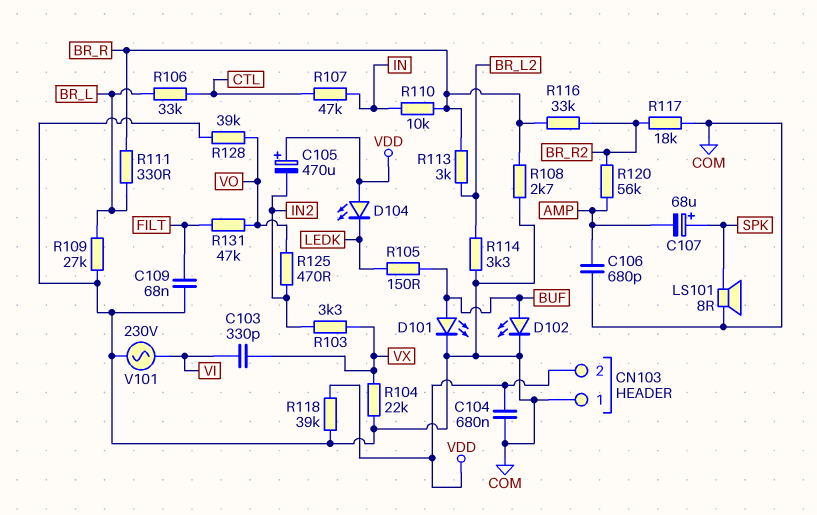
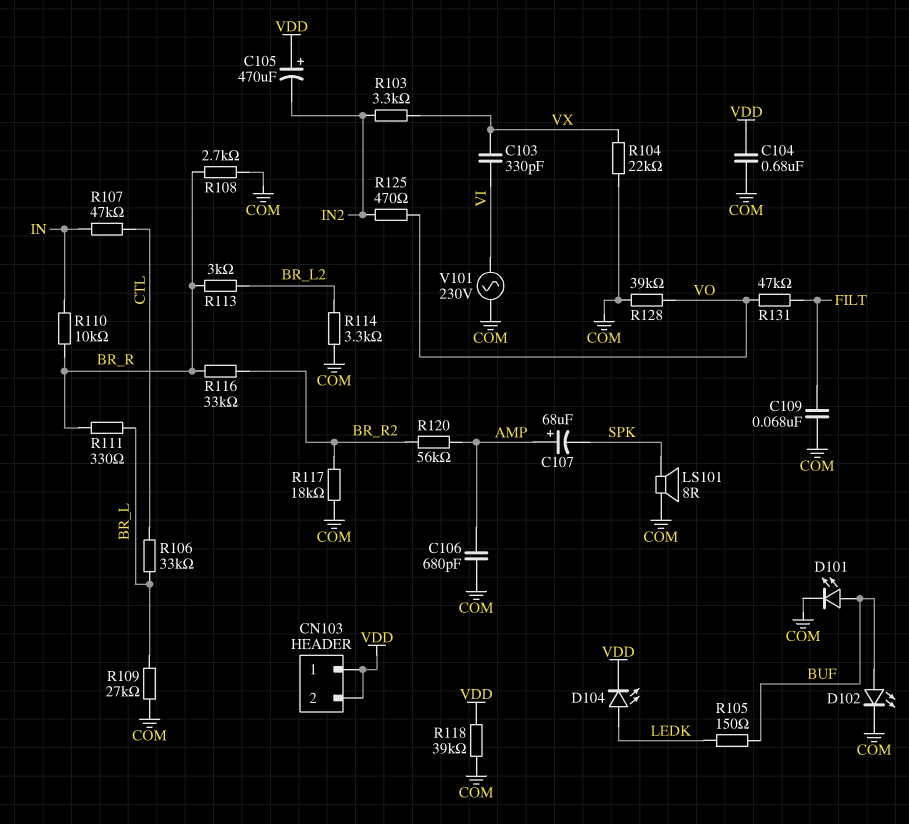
C107: 68uF (plus SPK, minus AMP) -> 68uF (plus AMP, minus SPK)
CN103 pin 1: COM -> VDD
D104: LED (A VDD, K LEDK) -> LED (A LEDK, K VDD)

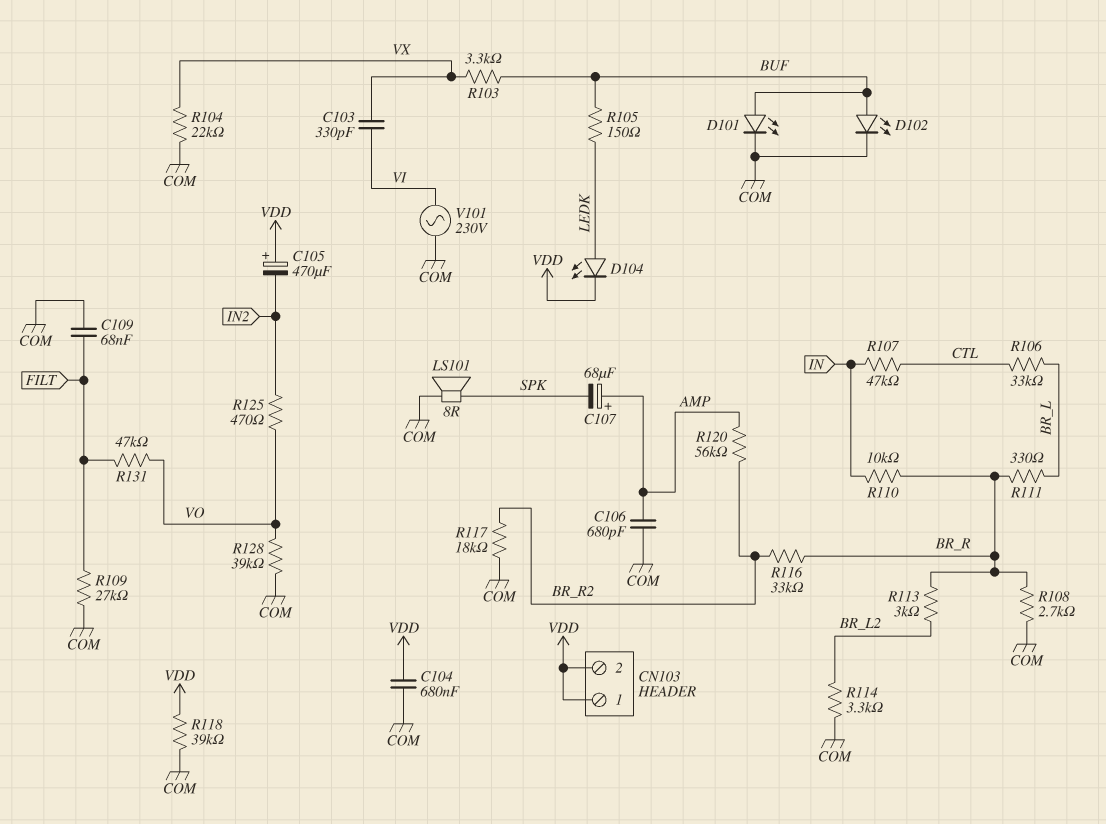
R103: 3.3k (IN2, VX) -> 3.3k (BUF, VX)
R109: 27k (BR_L, COM) -> 27k (COM, FILT)

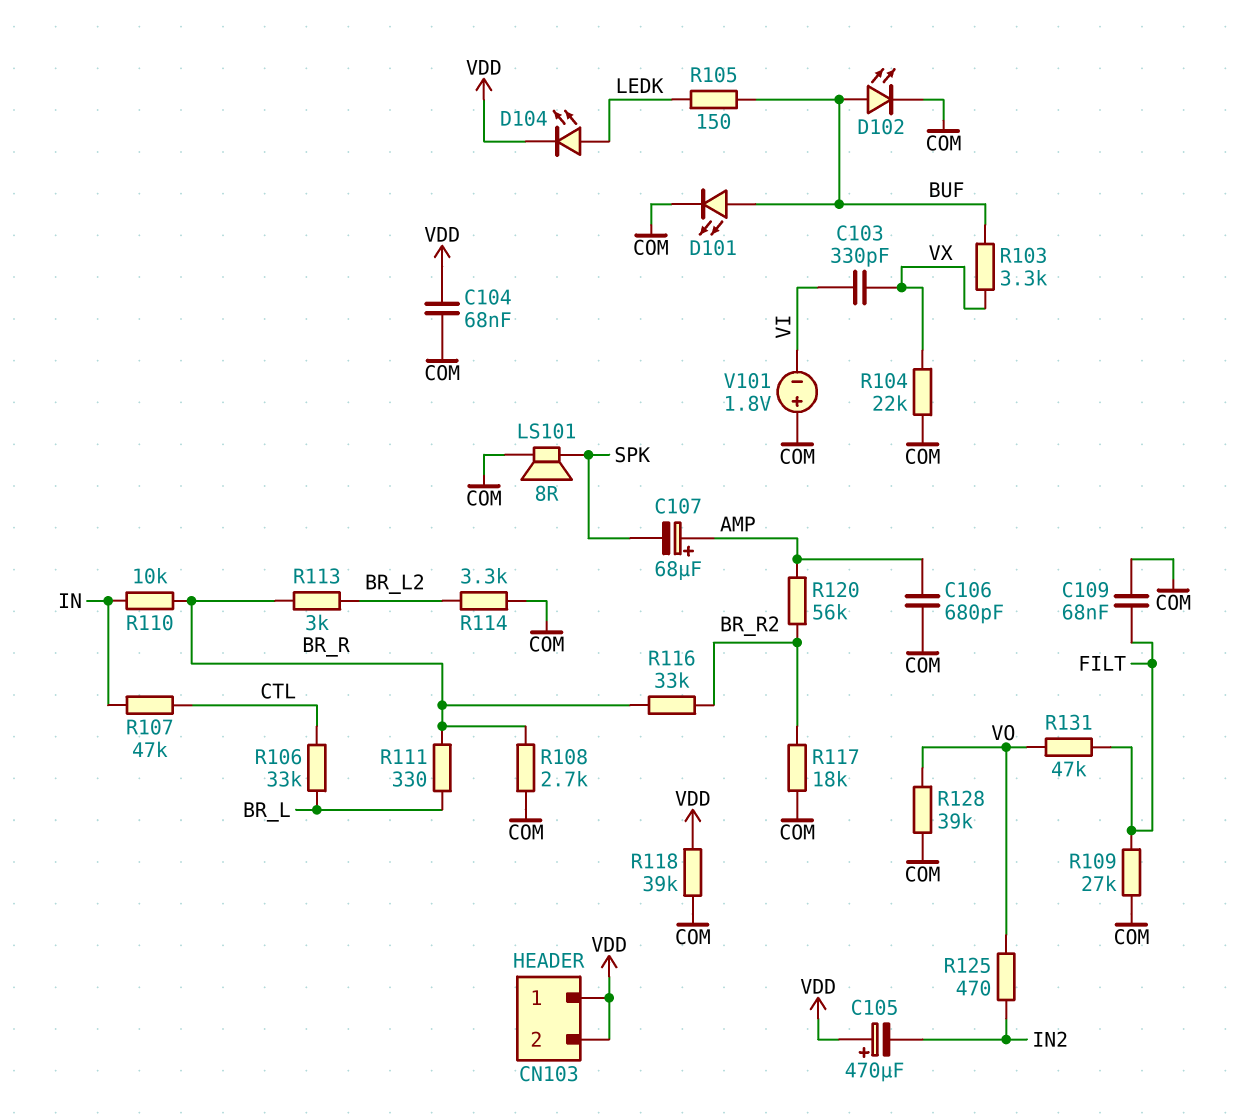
C104: 680nF (COM, VDD) -> 68nF (COM, VDD)
V101: AC 230V (COM, VI) -> 1.8V (plus COM, minus VI)

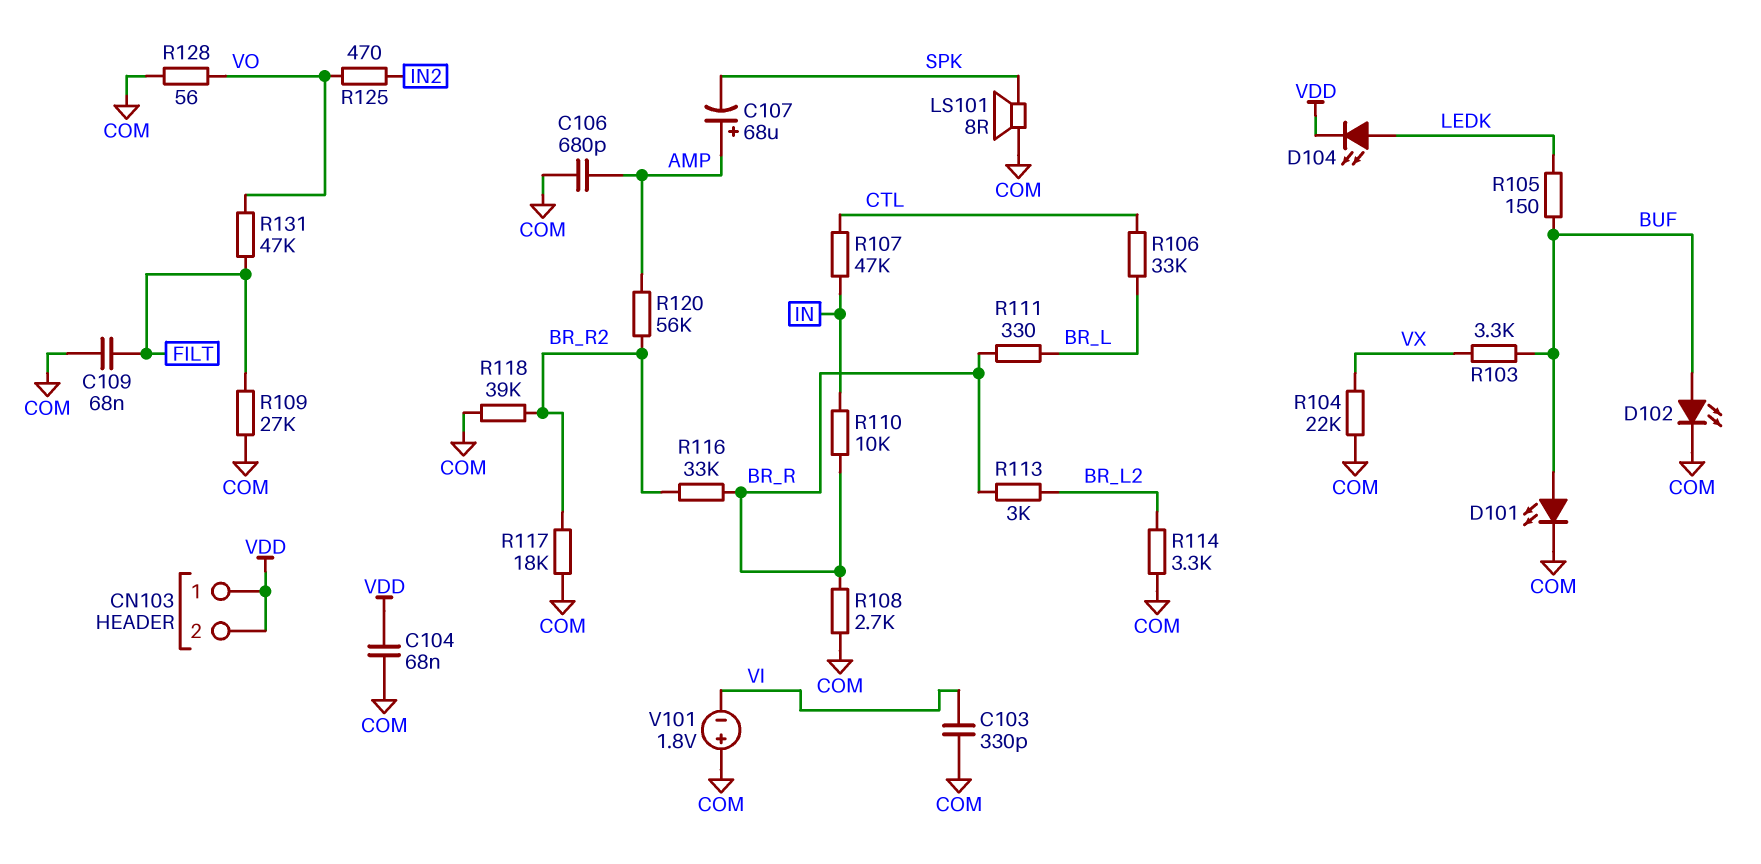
C103: 330pF (VI, VX) -> 330pF (COM, VI)
C105: 470uF (plus VDD, minus IN2) -> none
R118: 39k (COM, VDD) -> 39k (BR_R2, COM)
R128: 39k (COM, VO) -> 56 (COM, VO)

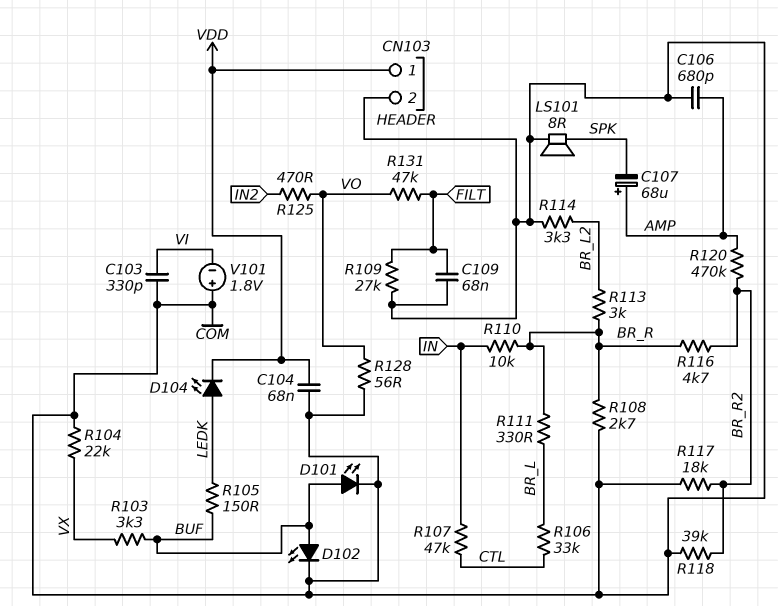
CN103 pin 2: VDD -> COM
R116: 33k (BR_R, BR_R2) -> 4.7k (BR_R, BR_R2)
R120: 56k (AMP, BR_R2) -> 470k (AMP, BR_R2)

